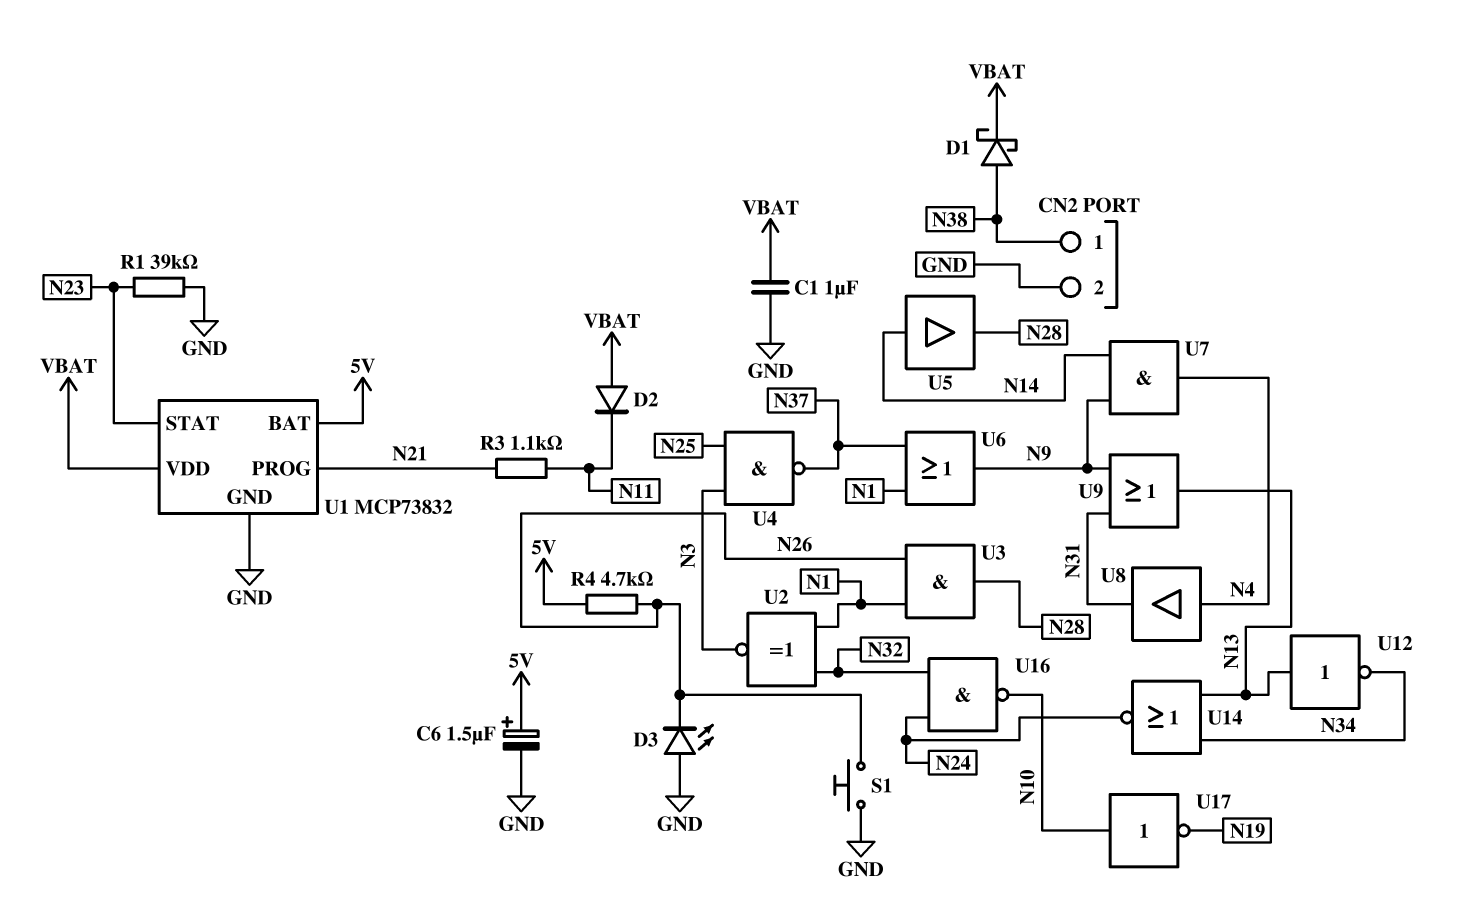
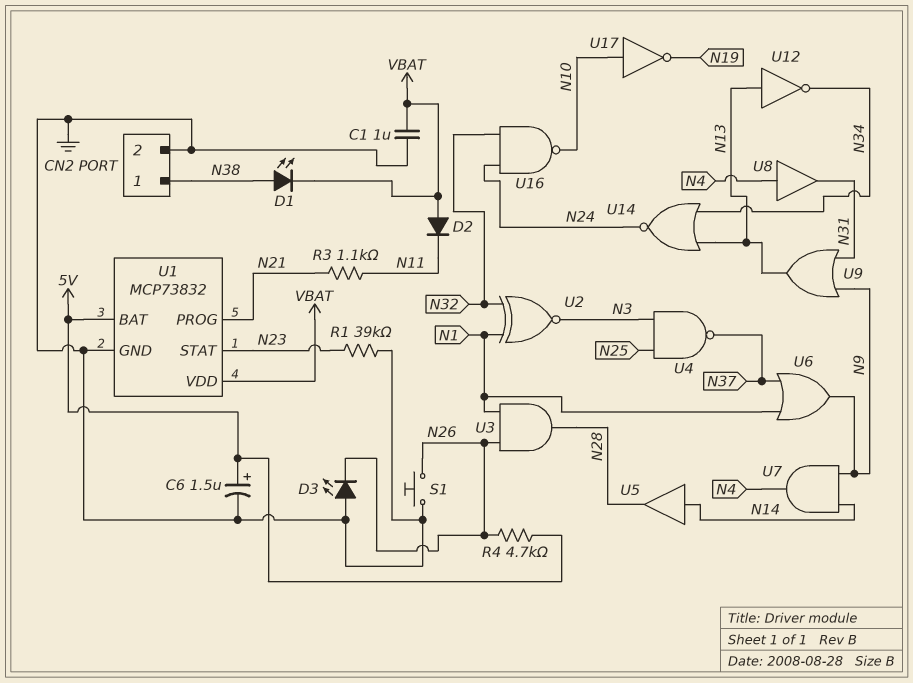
D1: schottky (A N38, K VBAT) -> LED (A N38, K VBAT)

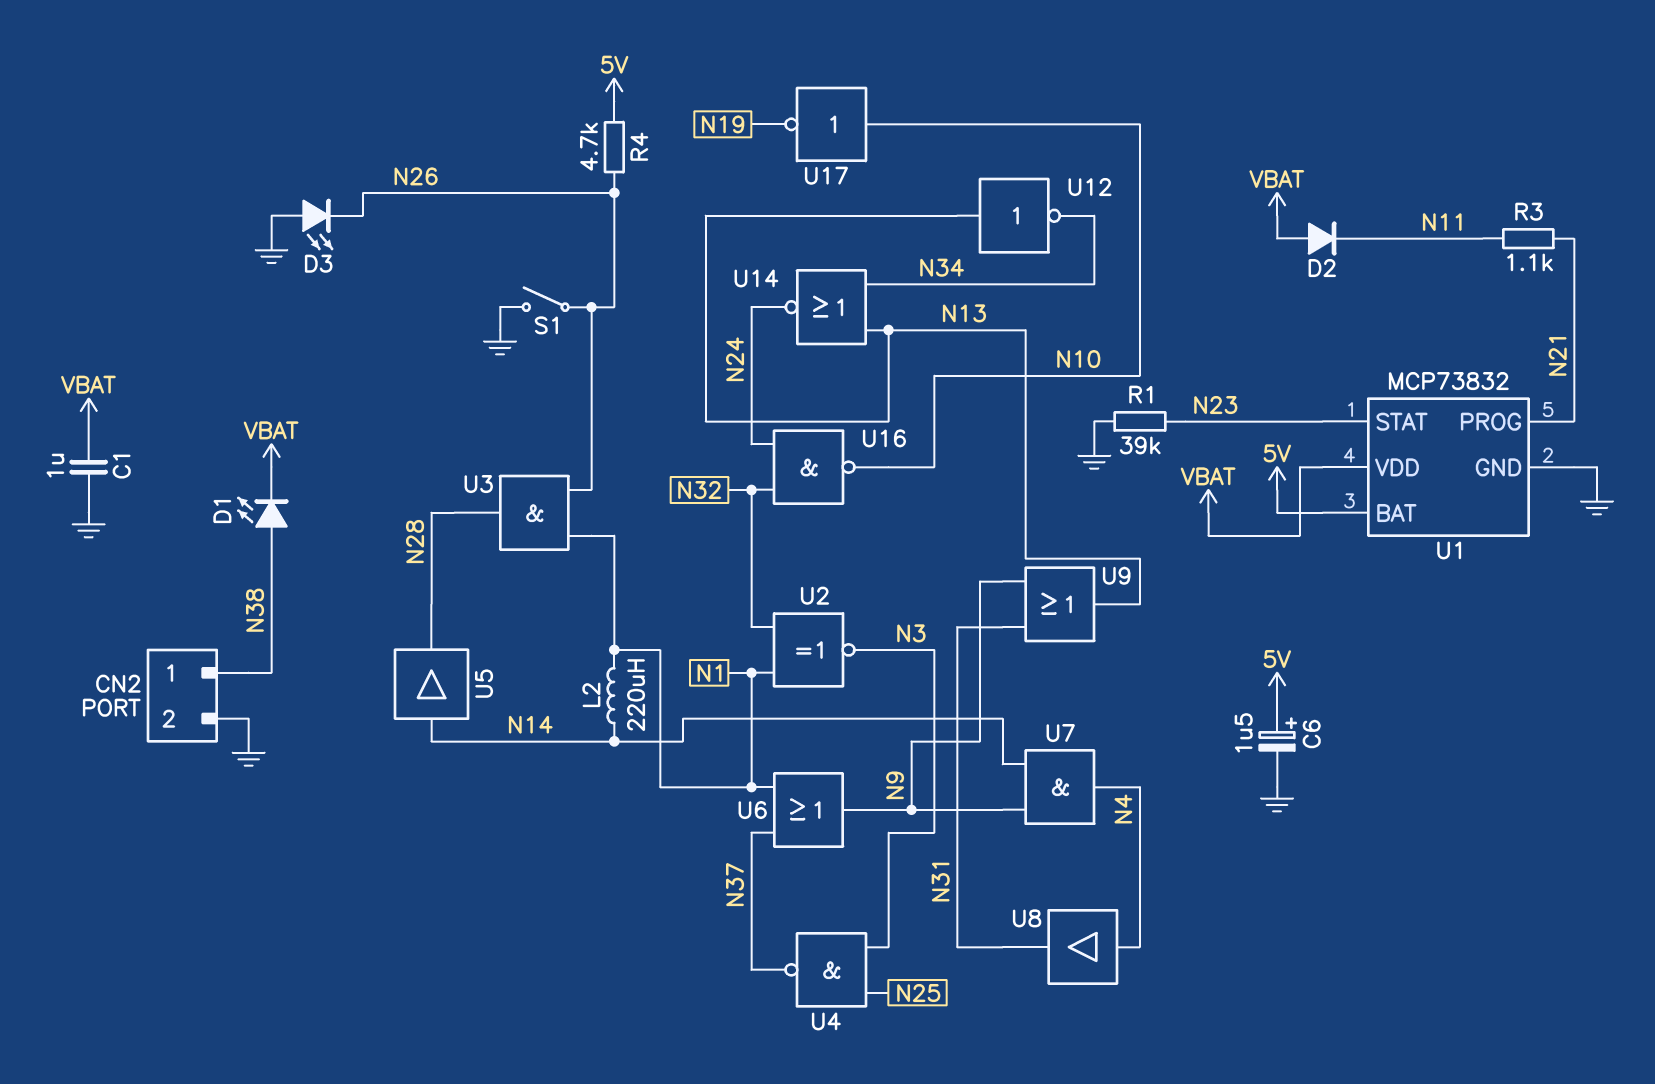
L2: none -> 220uH (N1, N14)
S1: button (GND, N26) -> switch (GND, N26)

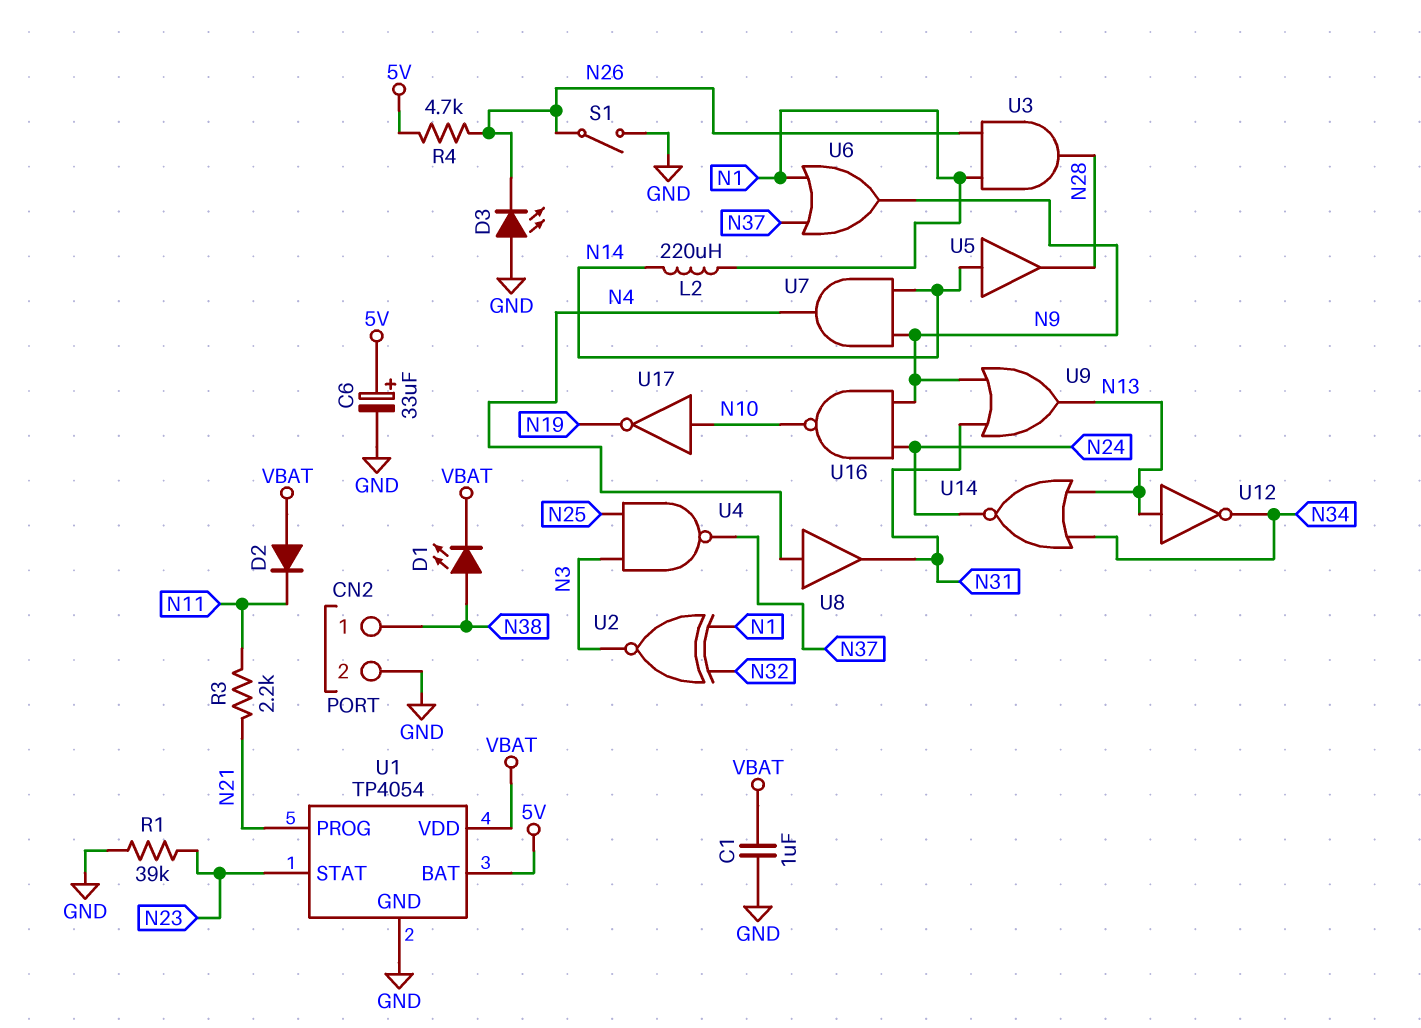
C6: 1.5uF (plus 5V, minus GND) -> 33uF (plus 5V, minus GND)
R3: 1.1k (N11, N21) -> 2.2k (N11, N21)
U1: MCP73832 -> TP4054
U16: NAND (in N24, in N32, out N10) -> NAND (in N9, in N24, out N10)

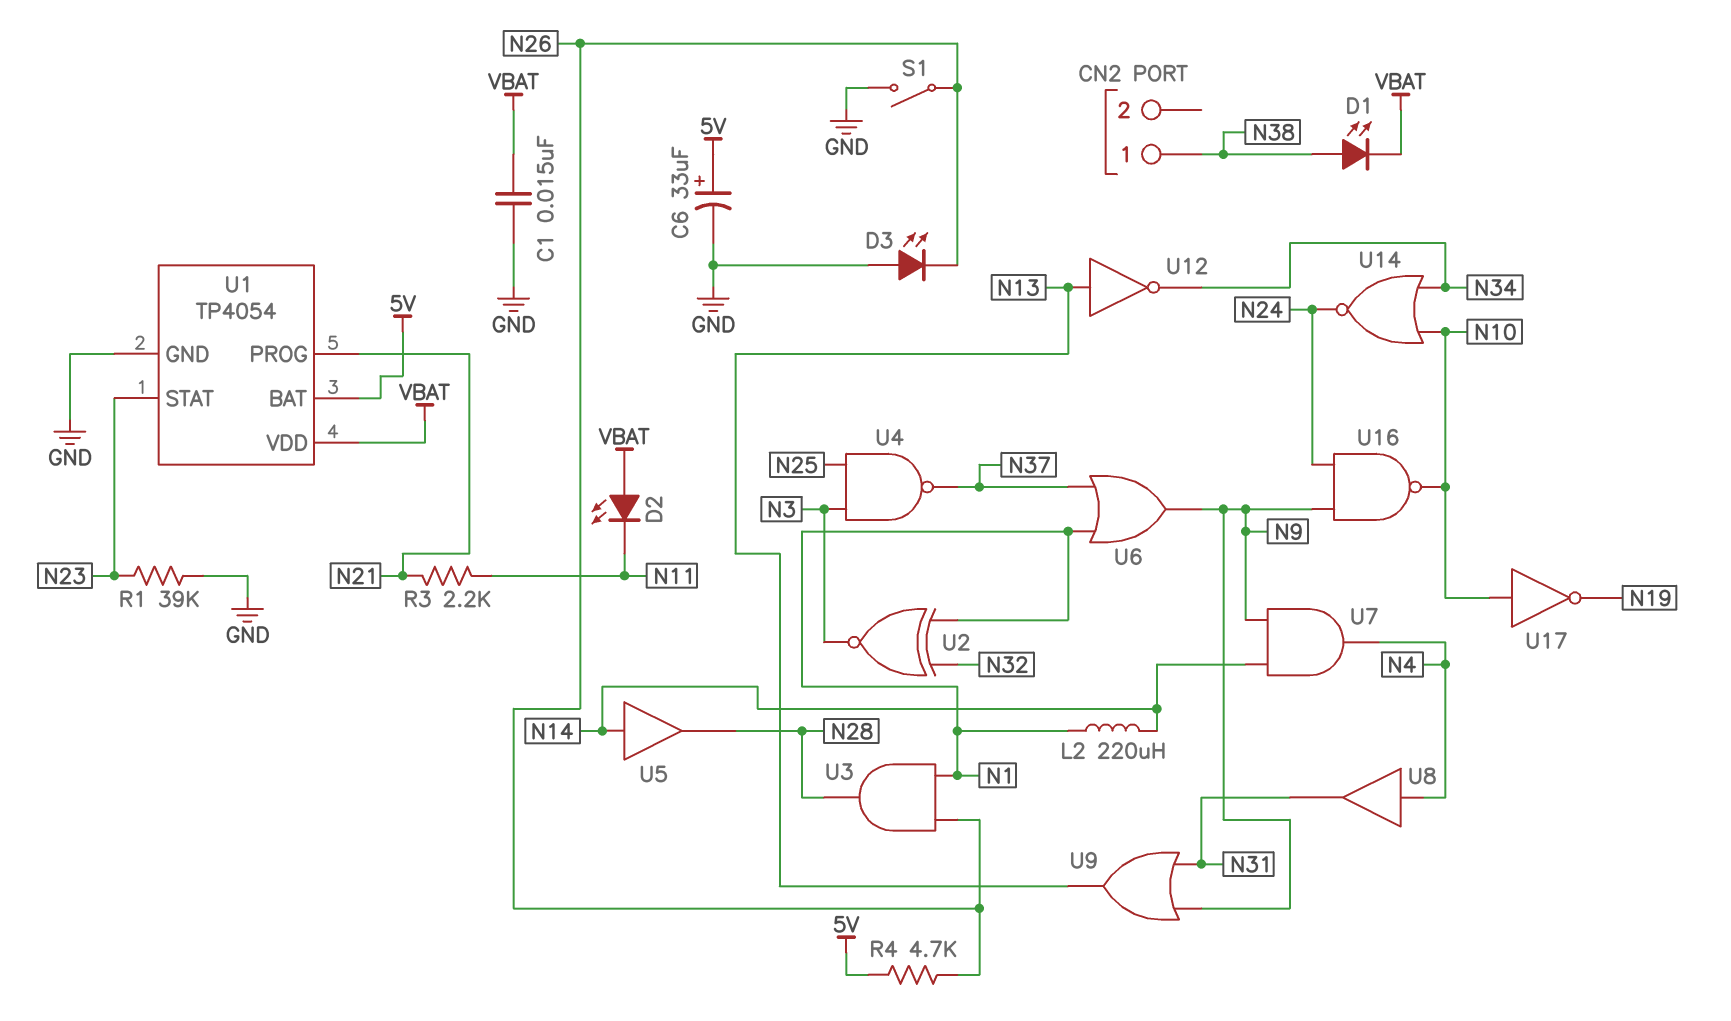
C1: 1uF (GND, VBAT) -> 15nF (GND, VBAT)
CN2 pin 2: GND -> none
D2: diode (A VBAT, K N11) -> LED (A VBAT, K N11)
U14: NOR (in N13, in N34, out N24) -> NOR (in N10, in N34, out N24)

